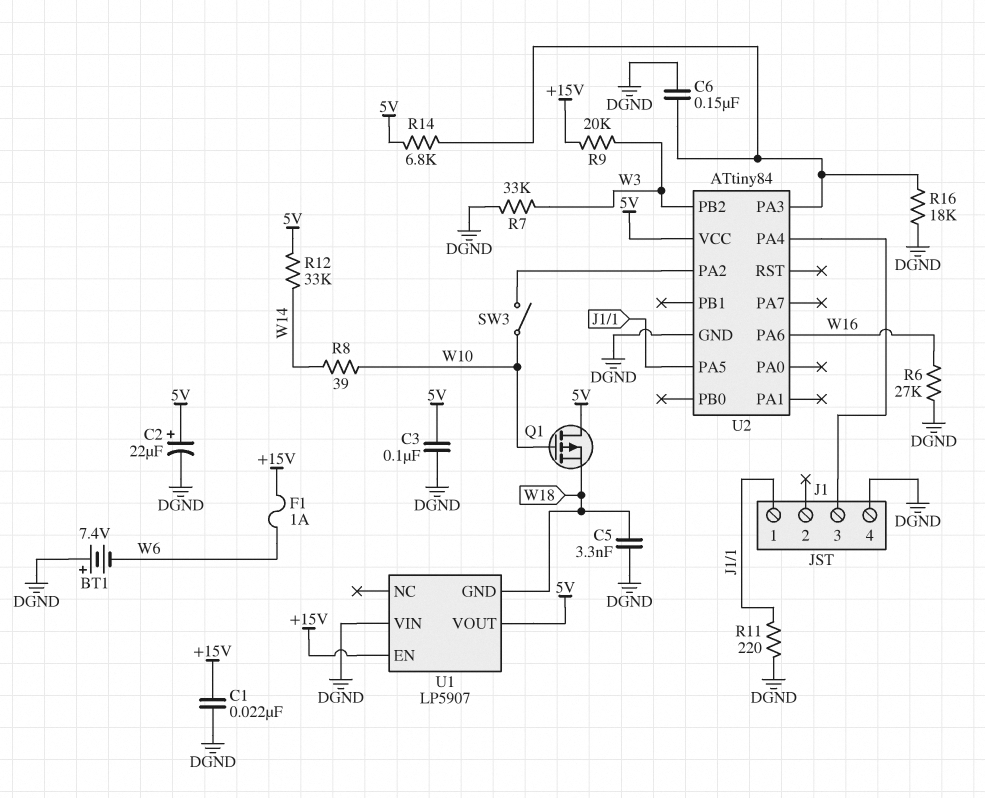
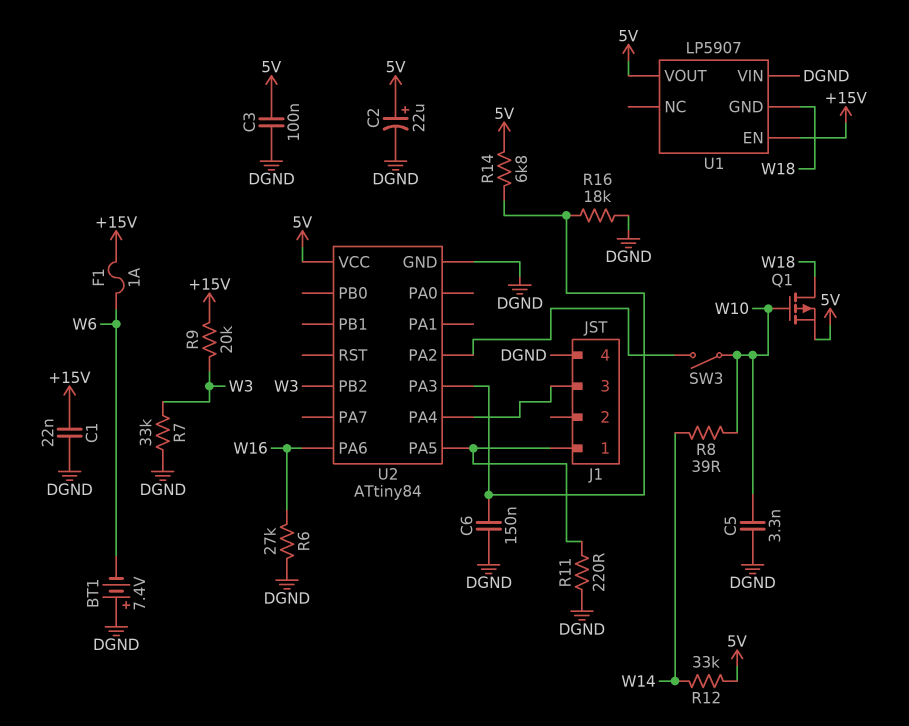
C5: 3.3nF (DGND, W18) -> 3.3nF (DGND, W10)
Q1: PMOS (G W10, D 5V, S W18) -> PMOS (G W10, D W18, S 5V)

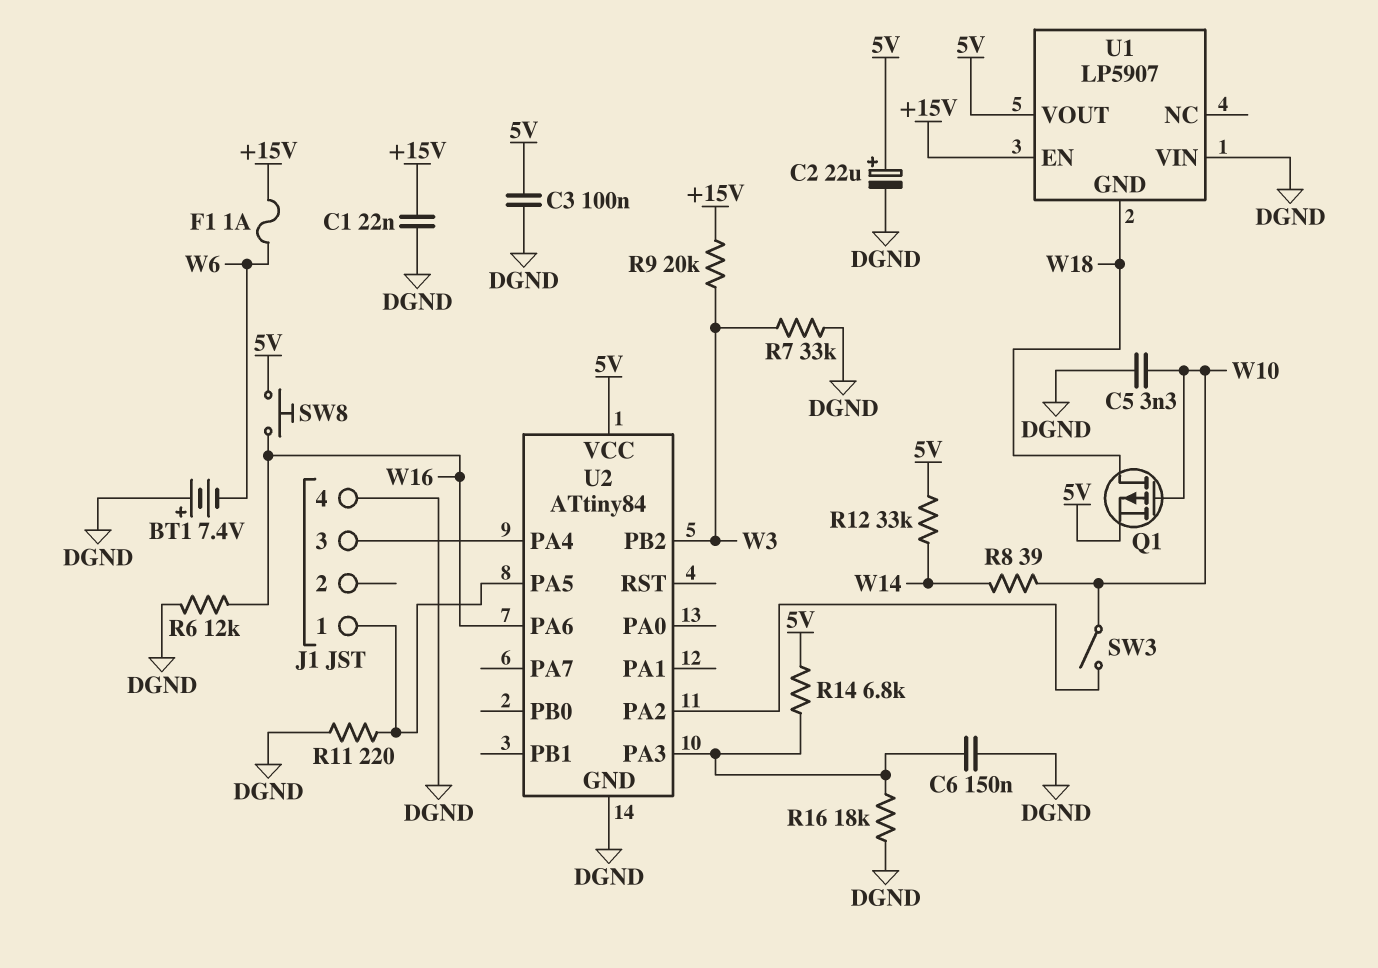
R6: 27k (DGND, W16) -> 12k (DGND, W16)
SW8: none -> button (5V, W16)

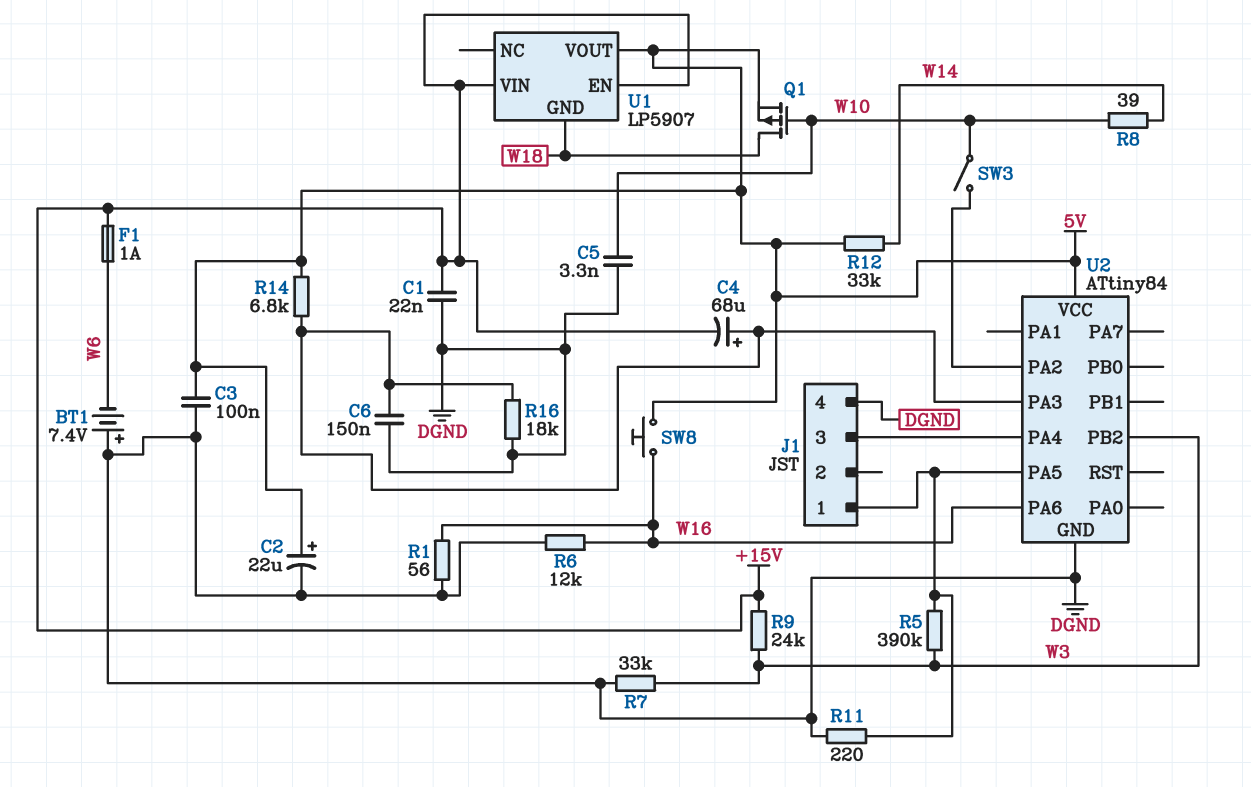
C4: none -> 68uF (plus U2/PA3, minus +15V)
R1: none -> 56 (DGND, W16)
R5: none -> 390k (J1/1, W3)
R9: 20k (+15V, W3) -> 24k (+15V, W3)
U1 pin VIN: DGND -> +15V

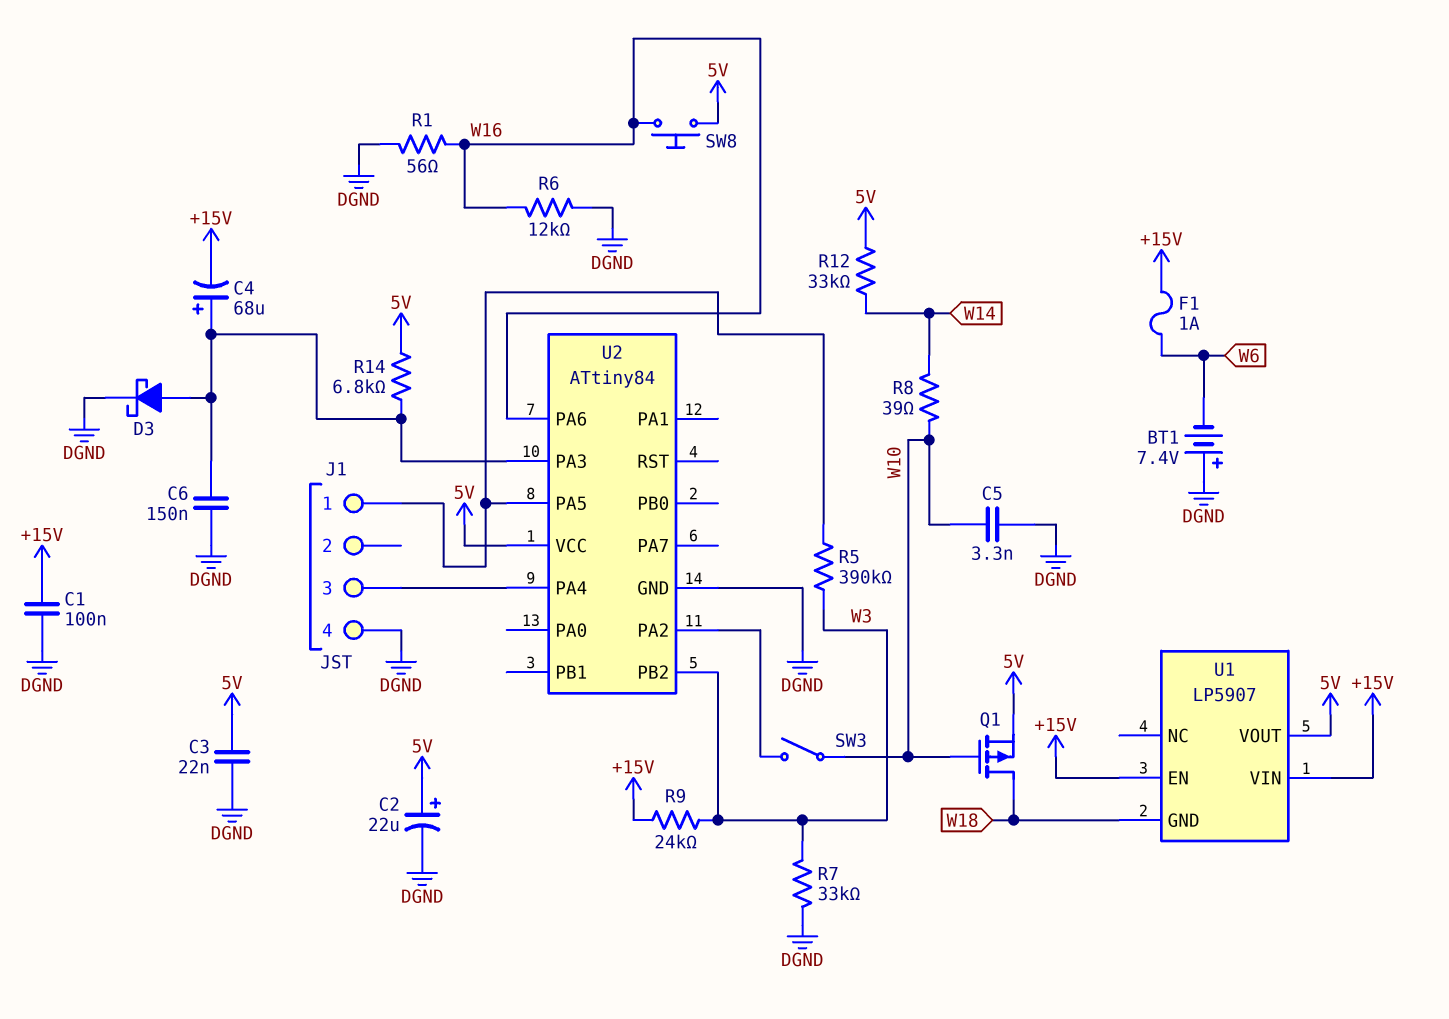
C1: 22nF (+15V, DGND) -> 100nF (+15V, DGND)
C3: 100nF (5V, DGND) -> 22nF (5V, DGND)
D3: none -> schottky (A U2/PA3, K DGND)
R11: 220 (DGND, J1/1) -> none
R16: 18k (DGND, U2/PA3) -> none

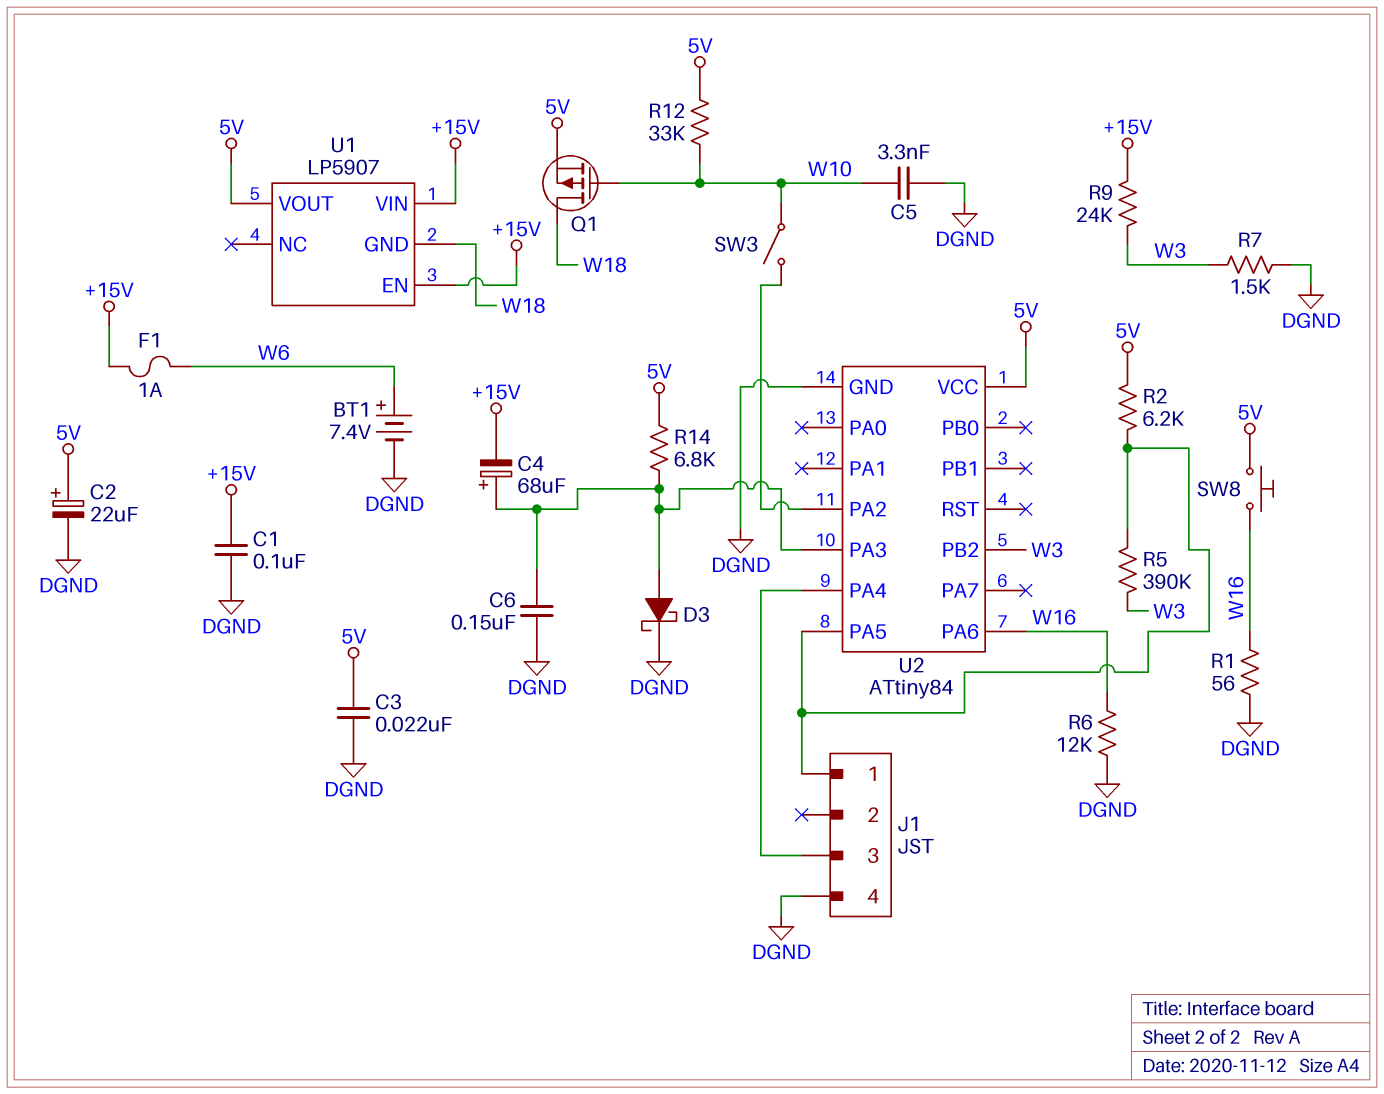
BT1: 7.4V (plus DGND, minus W6) -> 7.4V (plus W6, minus DGND)
R2: none -> 6.2k (5V, J1/1)
R7: 33k (DGND, W3) -> 1.5k (DGND, W3)
R8: 39 (W10, W14) -> none
R12: 33k (5V, W14) -> 33k (5V, W10)

